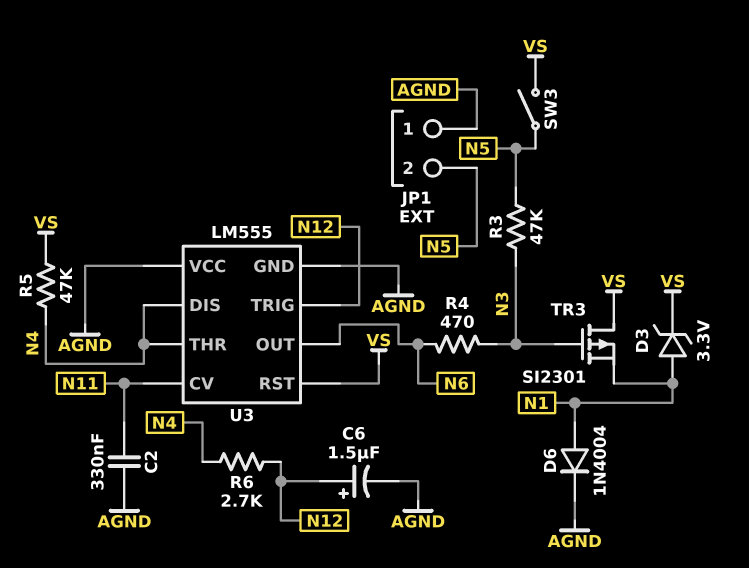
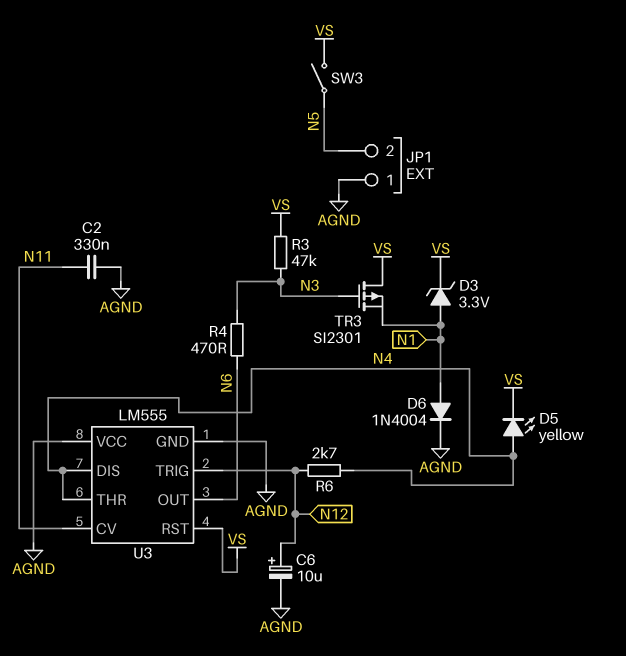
C6: 1.5uF (plus N12, minus AGND) -> 10uF (plus N12, minus AGND)
D5: none -> LED yellow (A N4, K VS)
R3: 47k (N3, N5) -> 47k (N3, VS)
R5: 47k (N4, VS) -> none

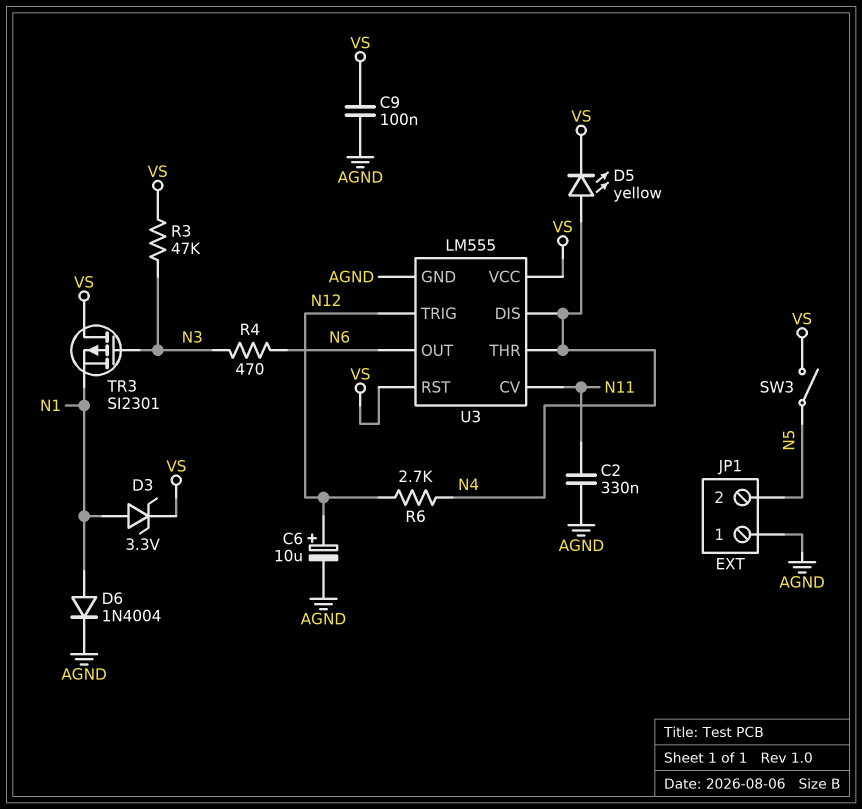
C9: none -> 100nF (AGND, VS)
U3 pin VCC: AGND -> VS

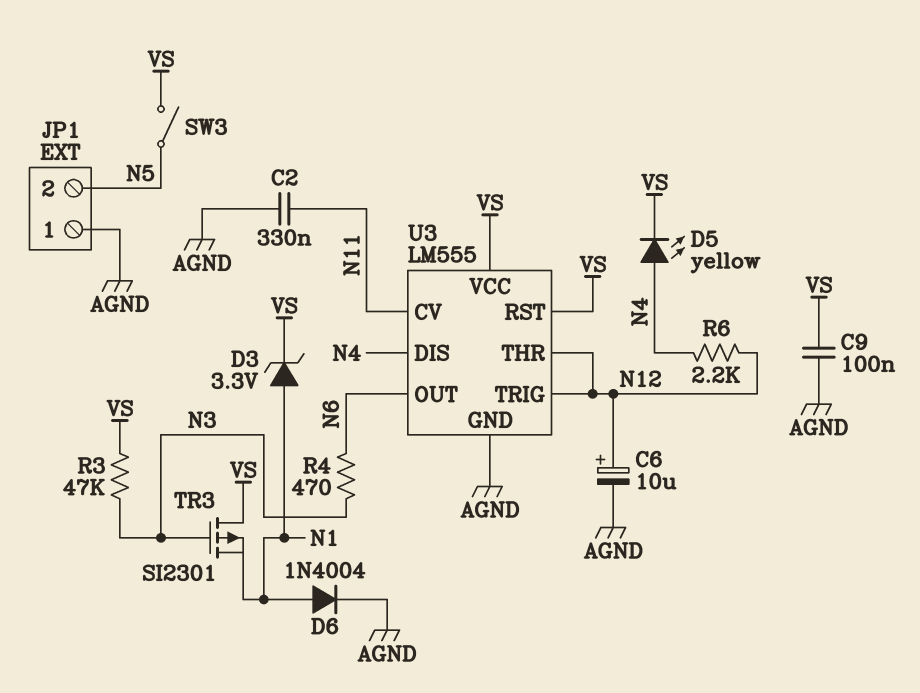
R6: 2.7k (N4, N12) -> 2.2k (N4, N12)
U3 pin THR: N4 -> N12

